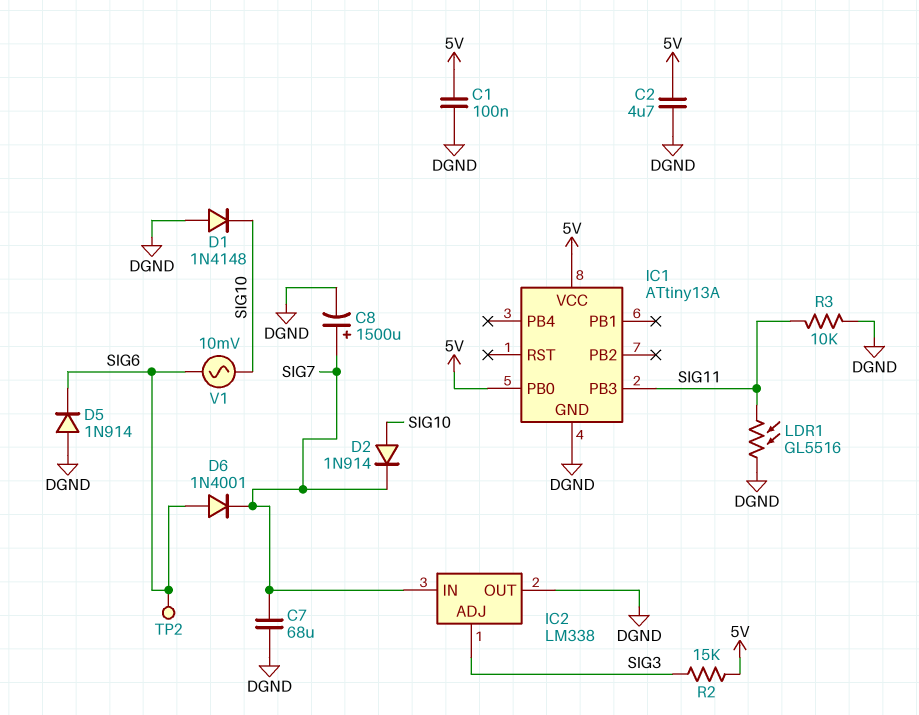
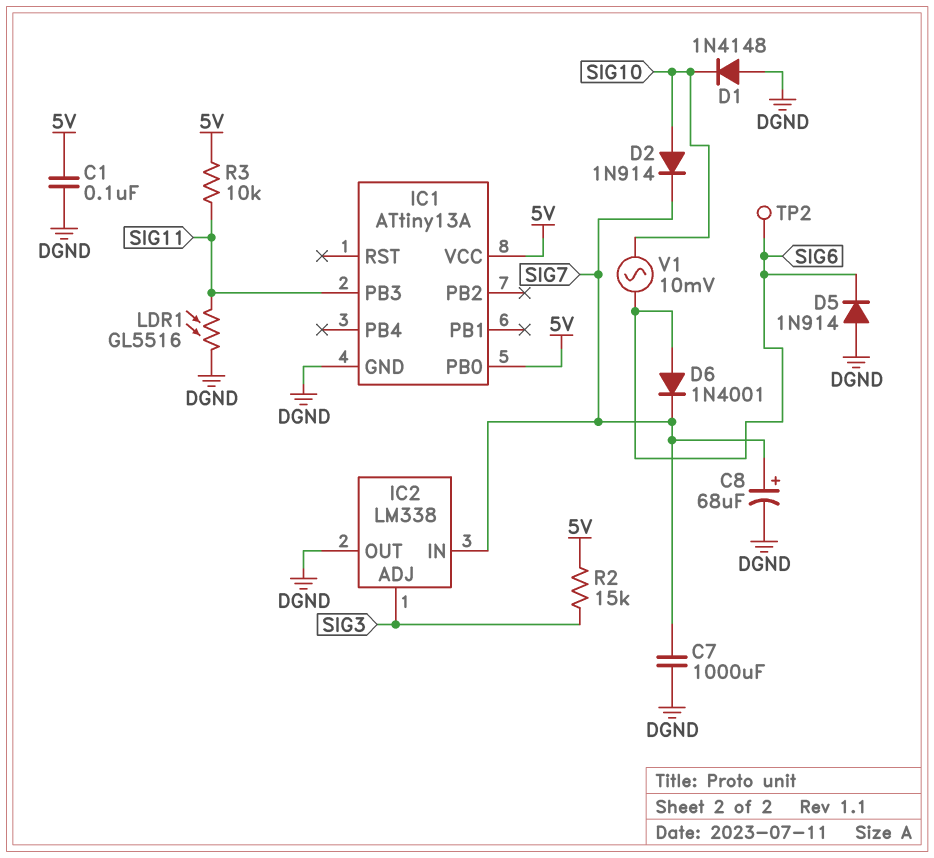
C2: 4.7uF (5V, DGND) -> none
C7: 68uF (DGND, SIG7) -> 1000uF (DGND, SIG7)
C8: 1500uF (plus SIG7, minus DGND) -> 68uF (plus SIG7, minus DGND)
R3: 10k (DGND, SIG11) -> 10k (5V, SIG11)

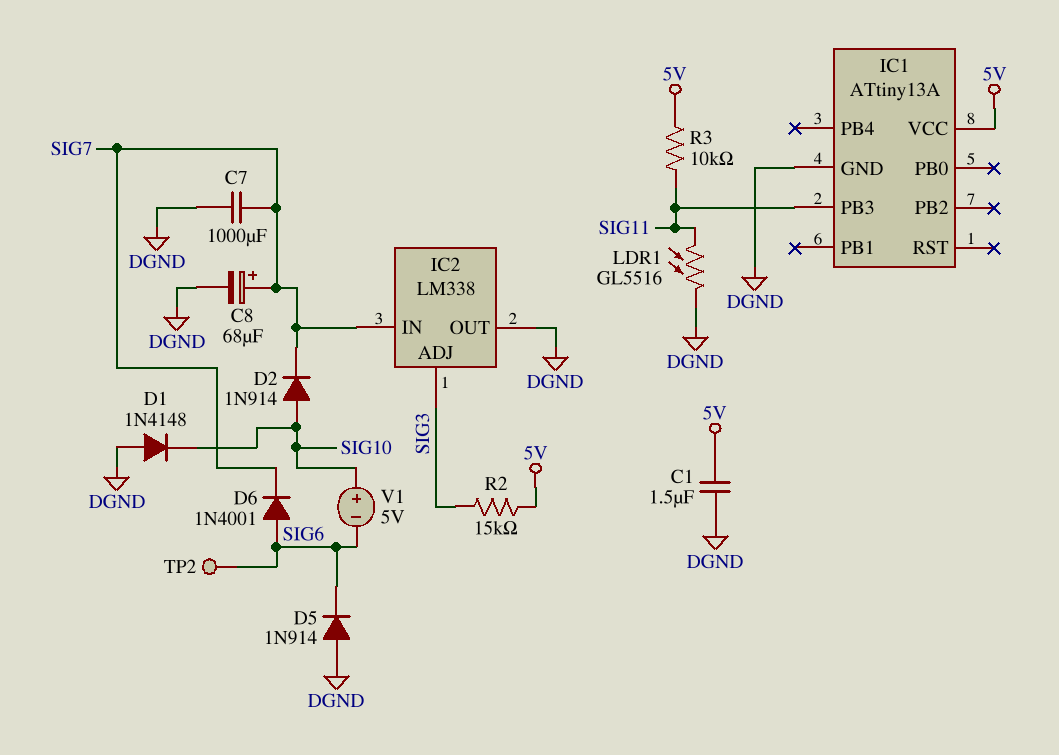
C1: 100nF (5V, DGND) -> 1.5uF (5V, DGND)
IC1 pin PB0: 5V -> none
V1: AC 10mV (SIG6, SIG10) -> 5V (plus SIG10, minus SIG6)

